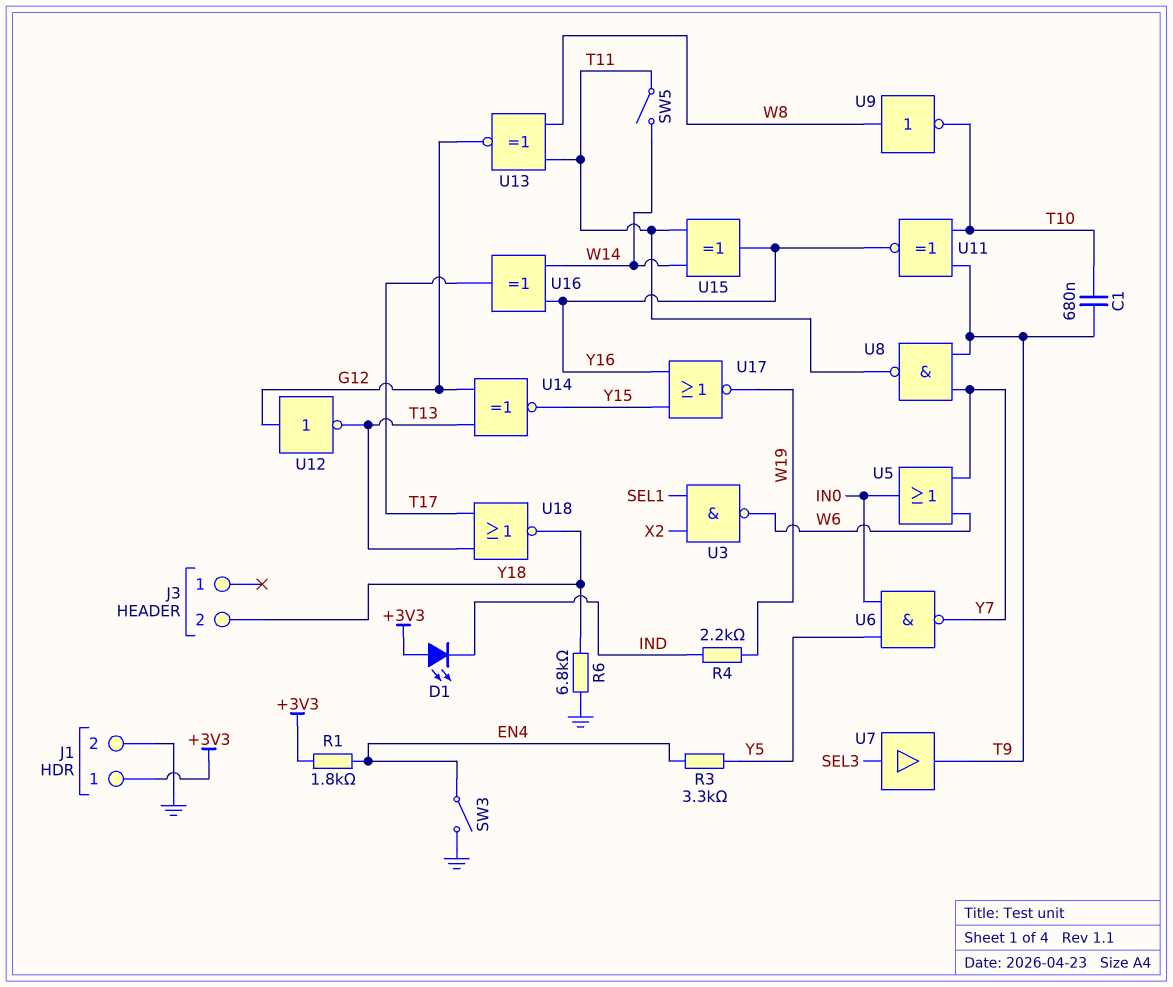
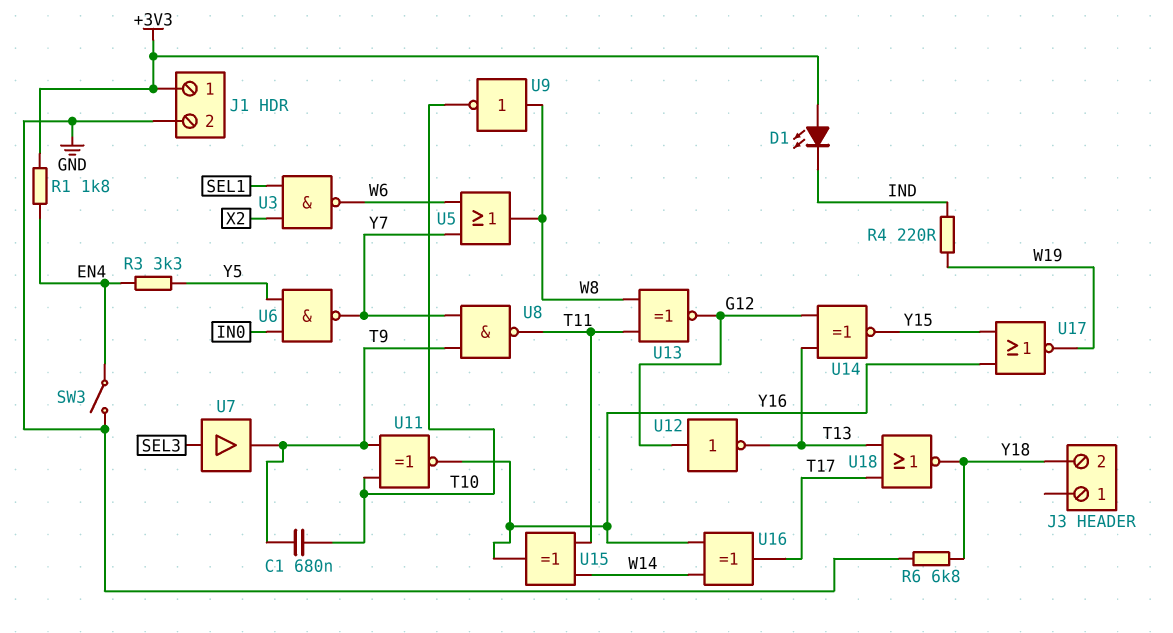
R4: 2.2k (IND, W19) -> 220 (IND, W19)
SW5: switch (T11, W14) -> none
U5: OR (in W6, in Y7, out IN0) -> OR (in W6, in Y7, out W8)

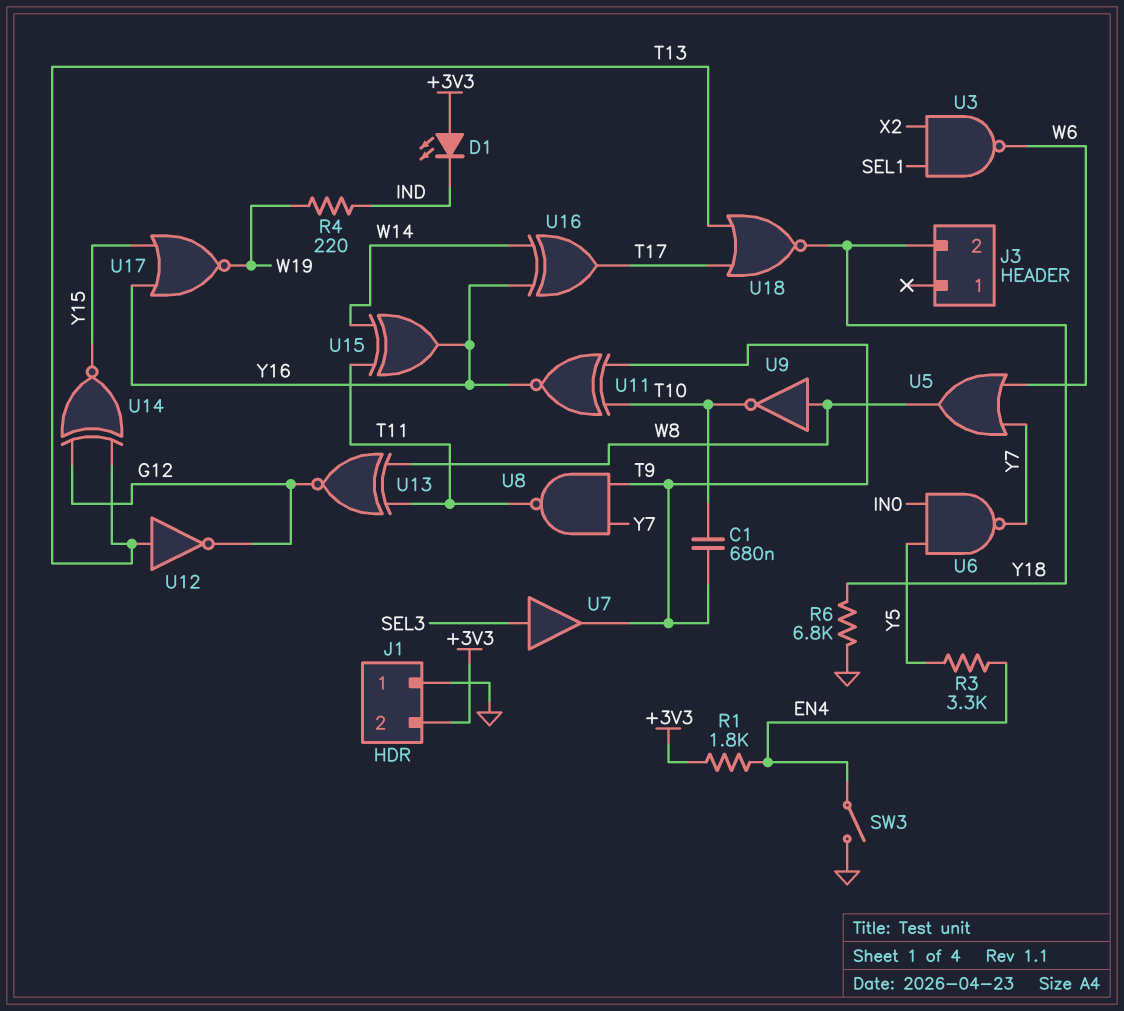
J1 pin 1: +3V3 -> GND
J1 pin 2: GND -> +3V3
U12: NOT (in G12, out T13) -> NOT (in T13, out G12)

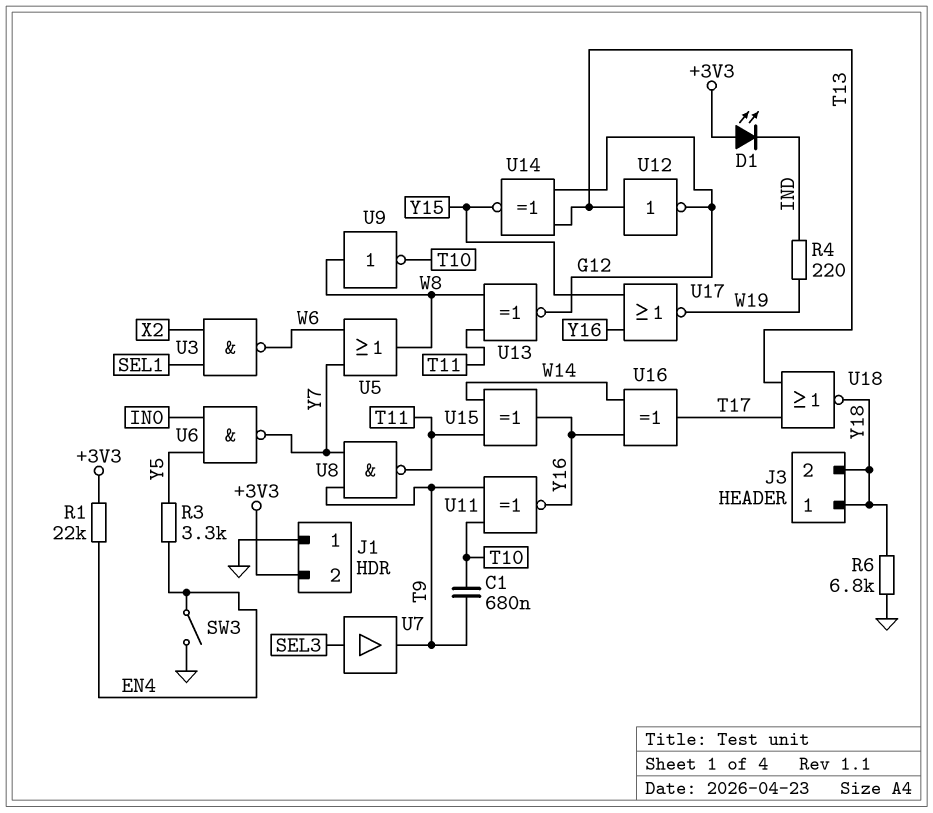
J3 pin 1: none -> Y18
R1: 1.8k (+3V3, EN4) -> 22k (+3V3, EN4)

